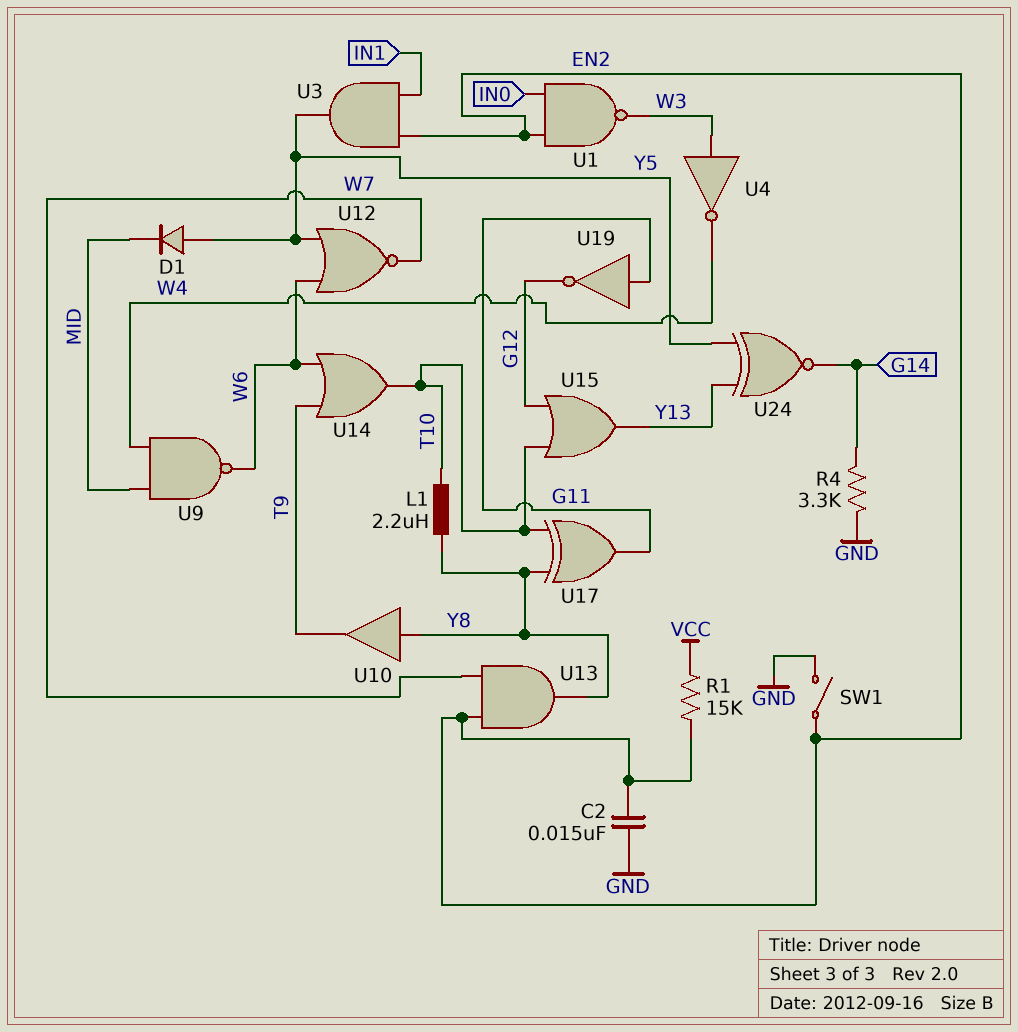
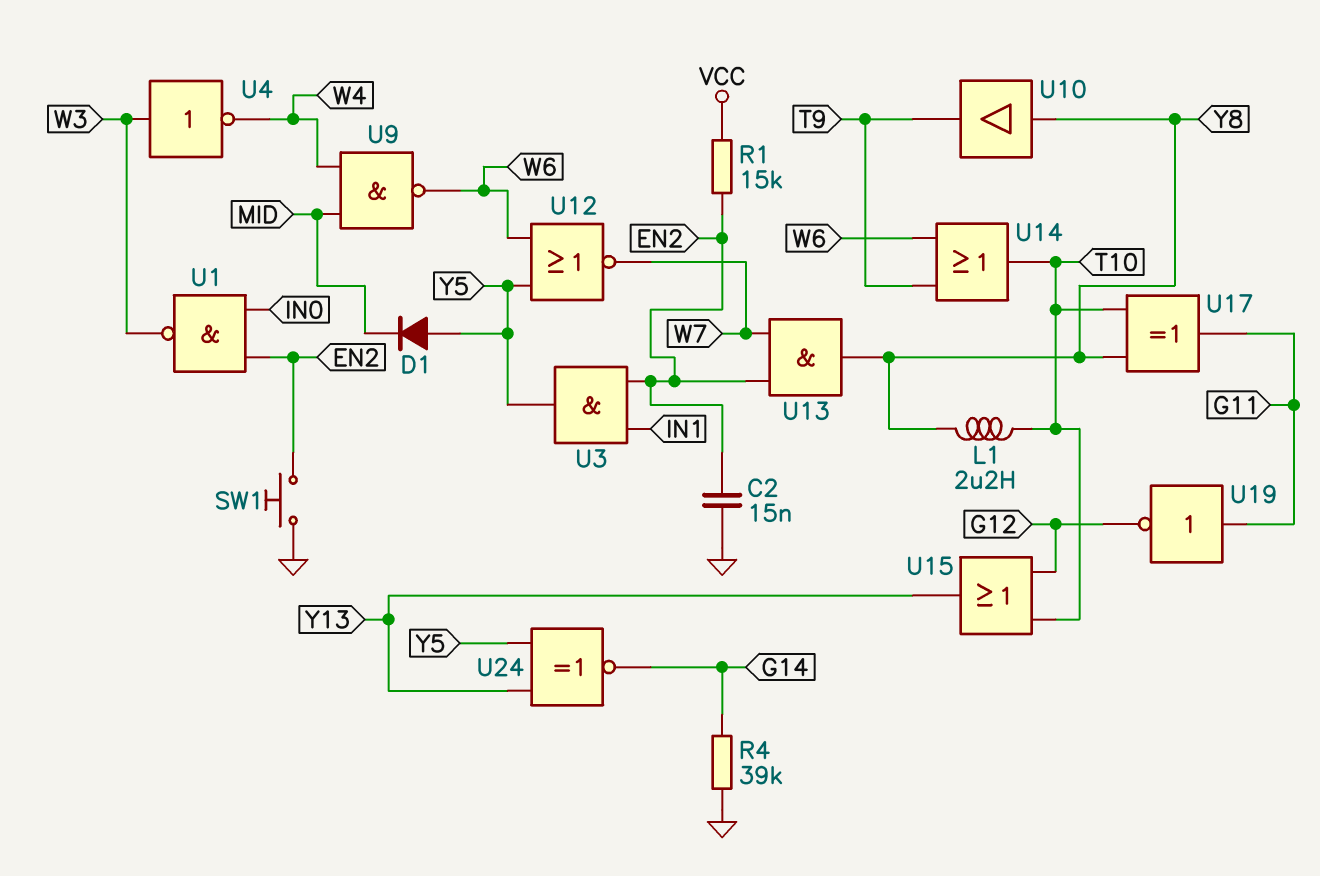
R4: 3.3k (G14, GND) -> 39k (G14, GND)
SW1: switch (EN2, GND) -> button (EN2, GND)

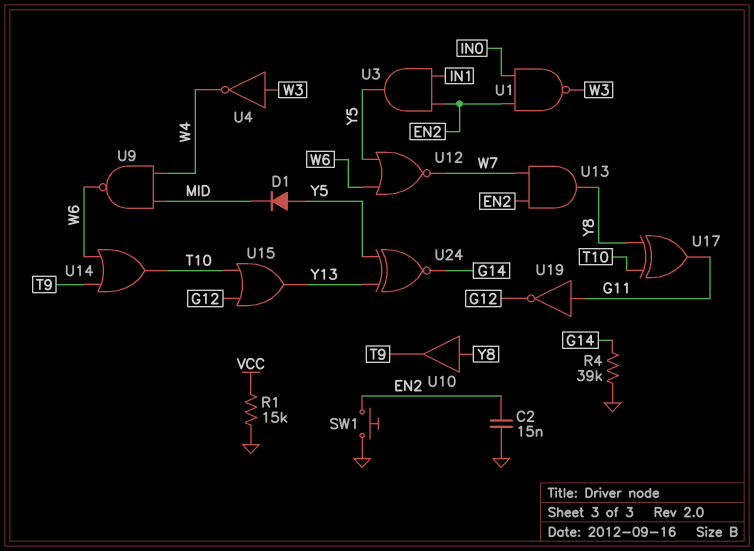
L1: 2.2uH (T10, Y8) -> none
R1: 15k (EN2, VCC) -> 15k (GND, VCC)

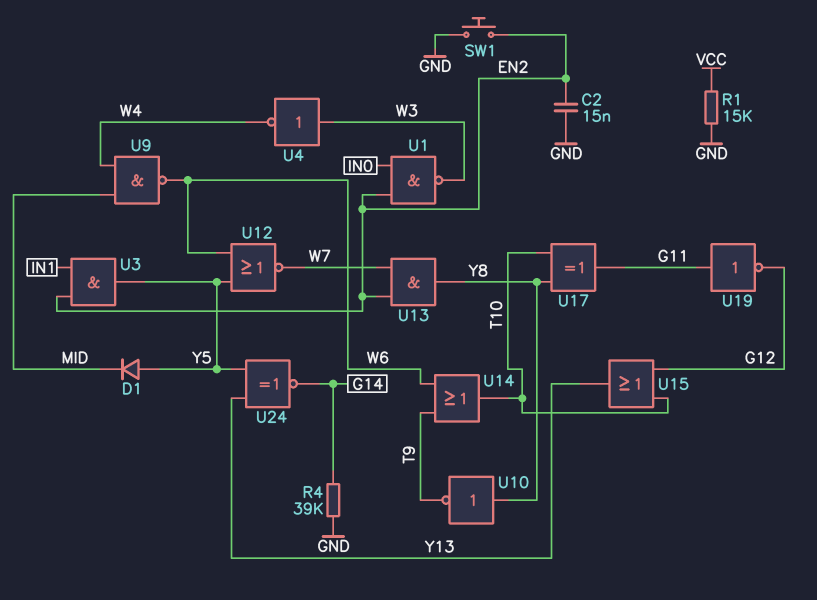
U10: buffer (in Y8, out T9) -> NOT (in Y8, out T9)

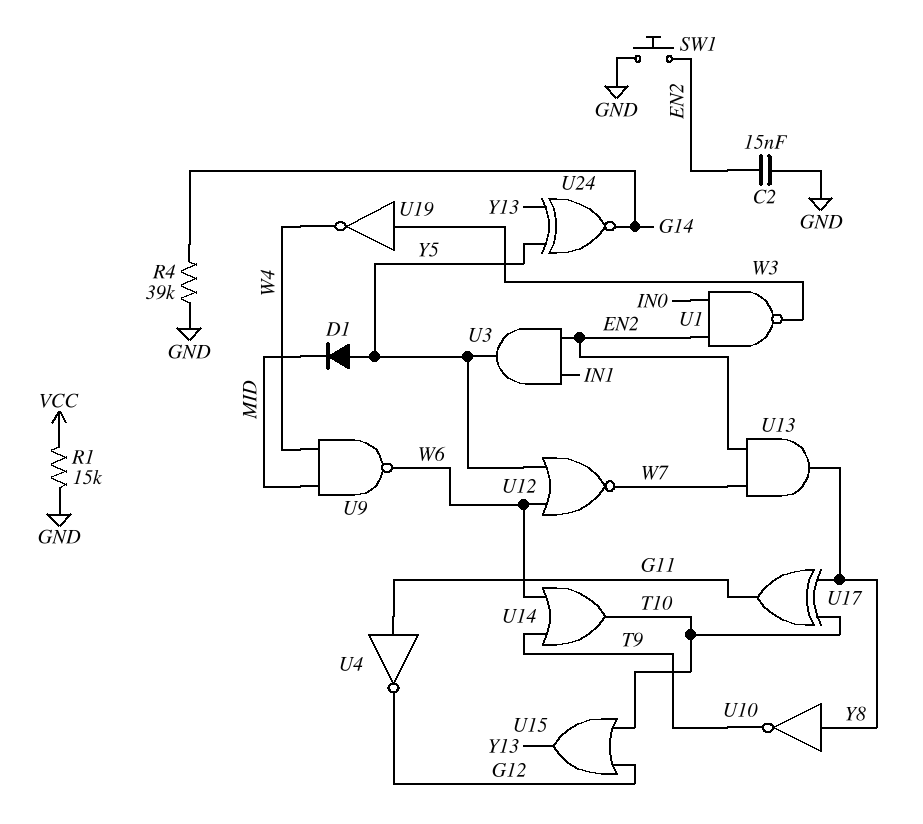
U4: NOT (in W3, out W4) -> NOT (in G11, out G12)
U19: NOT (in G11, out G12) -> NOT (in W3, out W4)

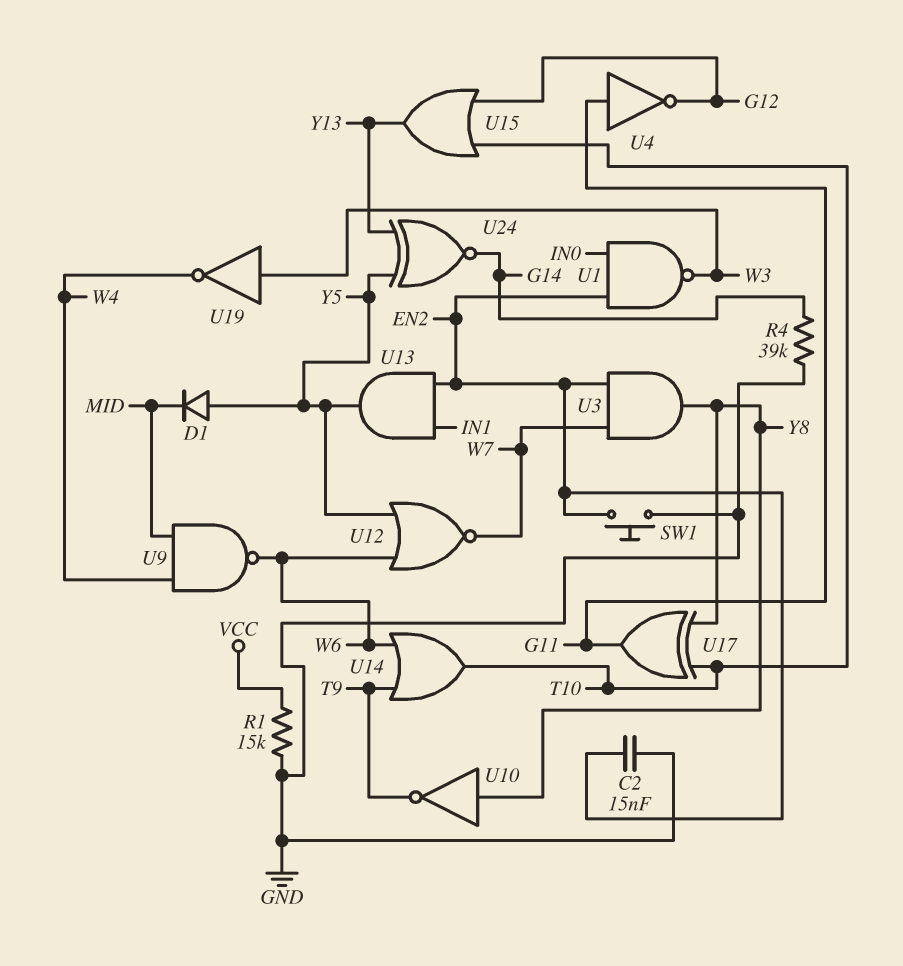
U3: AND (in EN2, in IN1, out Y5) -> AND (in EN2, in W7, out Y8)
U13: AND (in EN2, in W7, out Y8) -> AND (in EN2, in IN1, out Y5)

